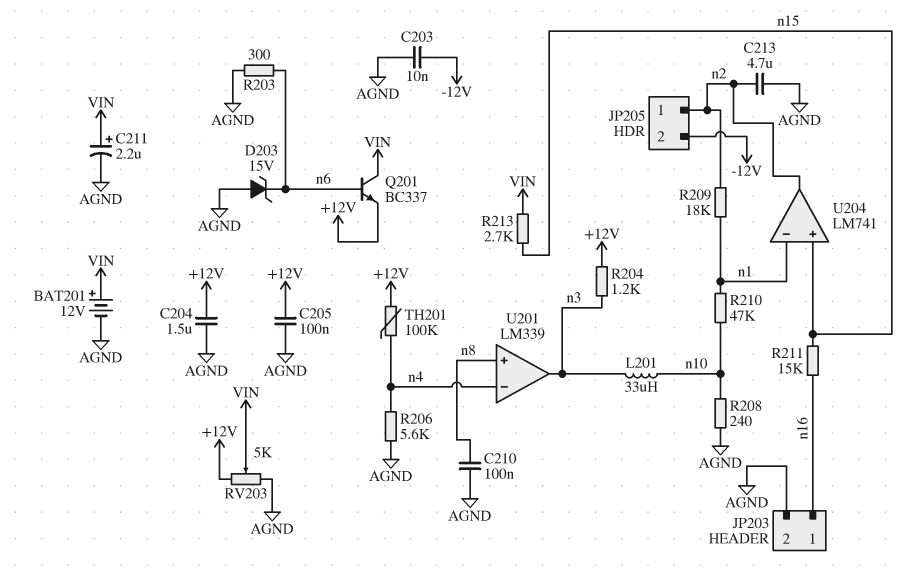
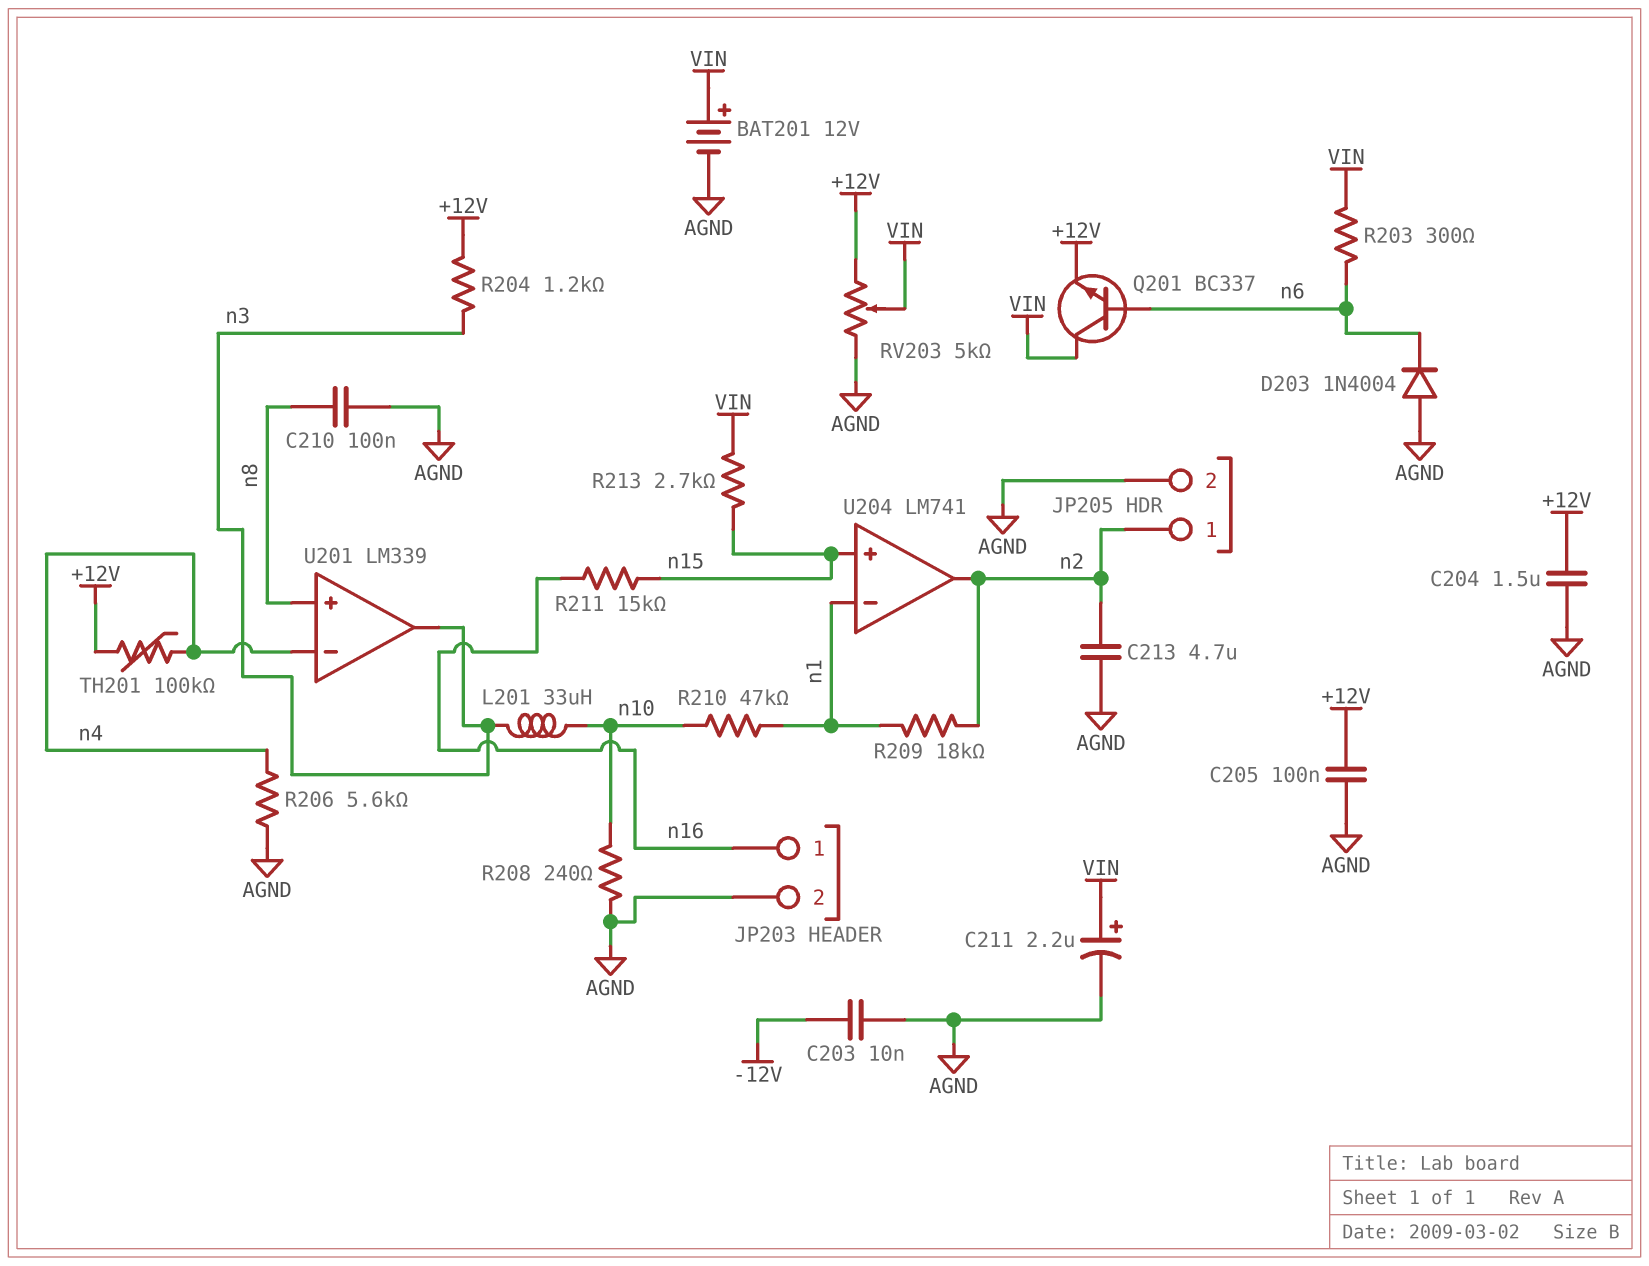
D203: zener 15V (A AGND, K n6) -> diode 1N4004 (A AGND, K n6)
JP205 pin 2: -12V -> AGND
R203: 300 (AGND, n6) -> 300 (VIN, n6)

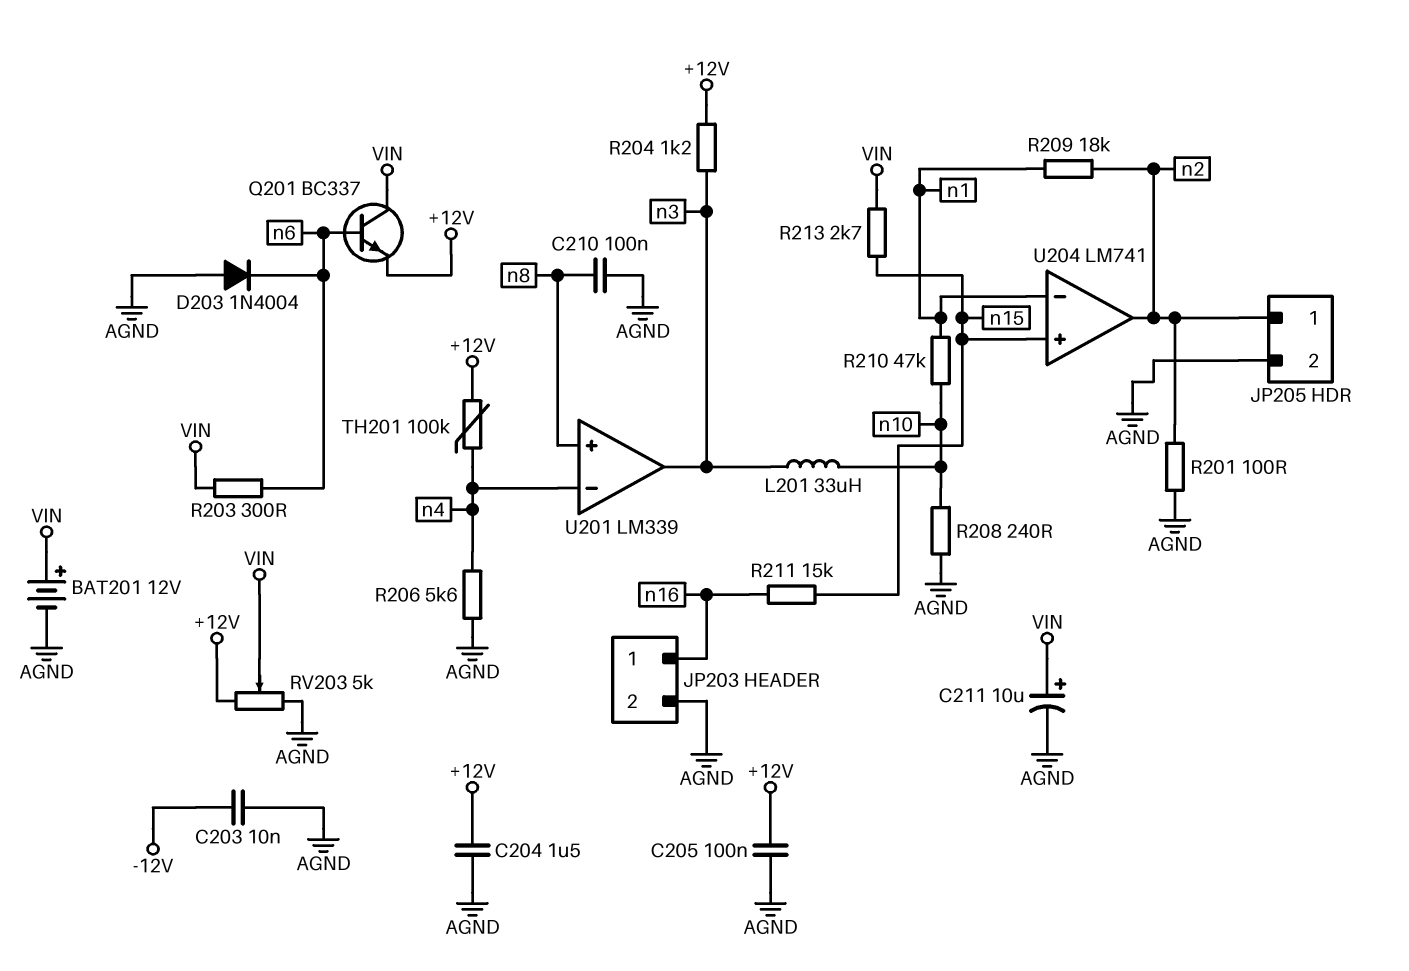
C211: 2.2uF (plus VIN, minus AGND) -> 10uF (plus VIN, minus AGND)
C213: 4.7uF (AGND, n2) -> none
R201: none -> 100 (AGND, n2)

